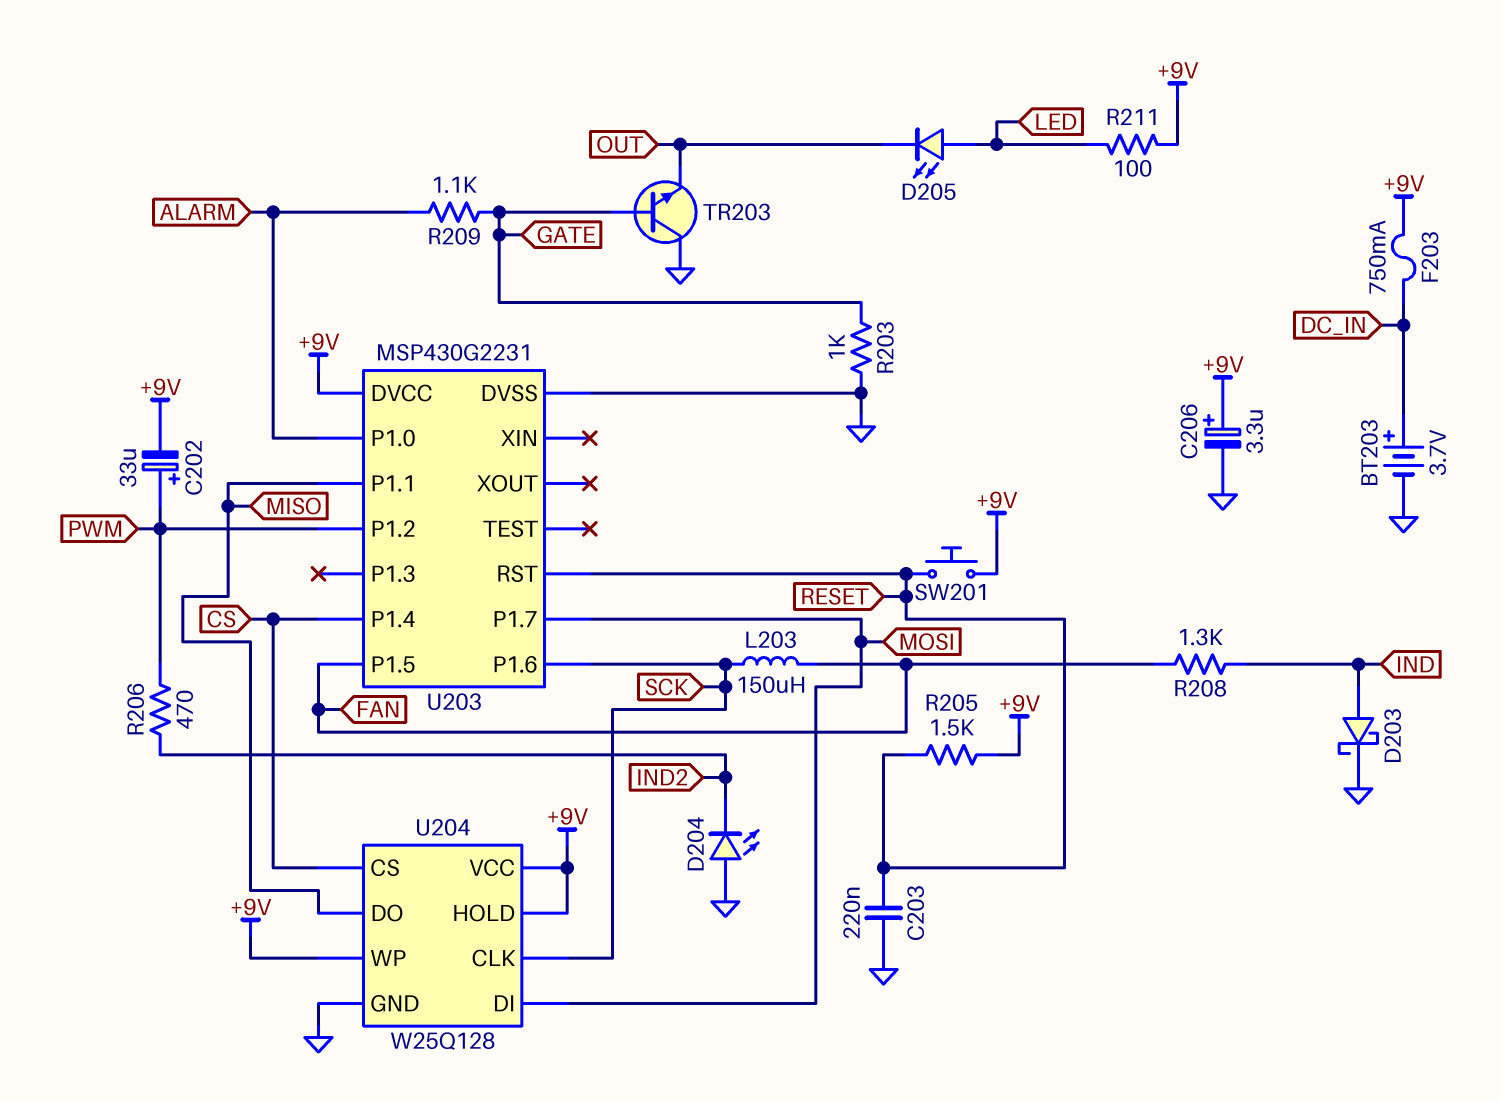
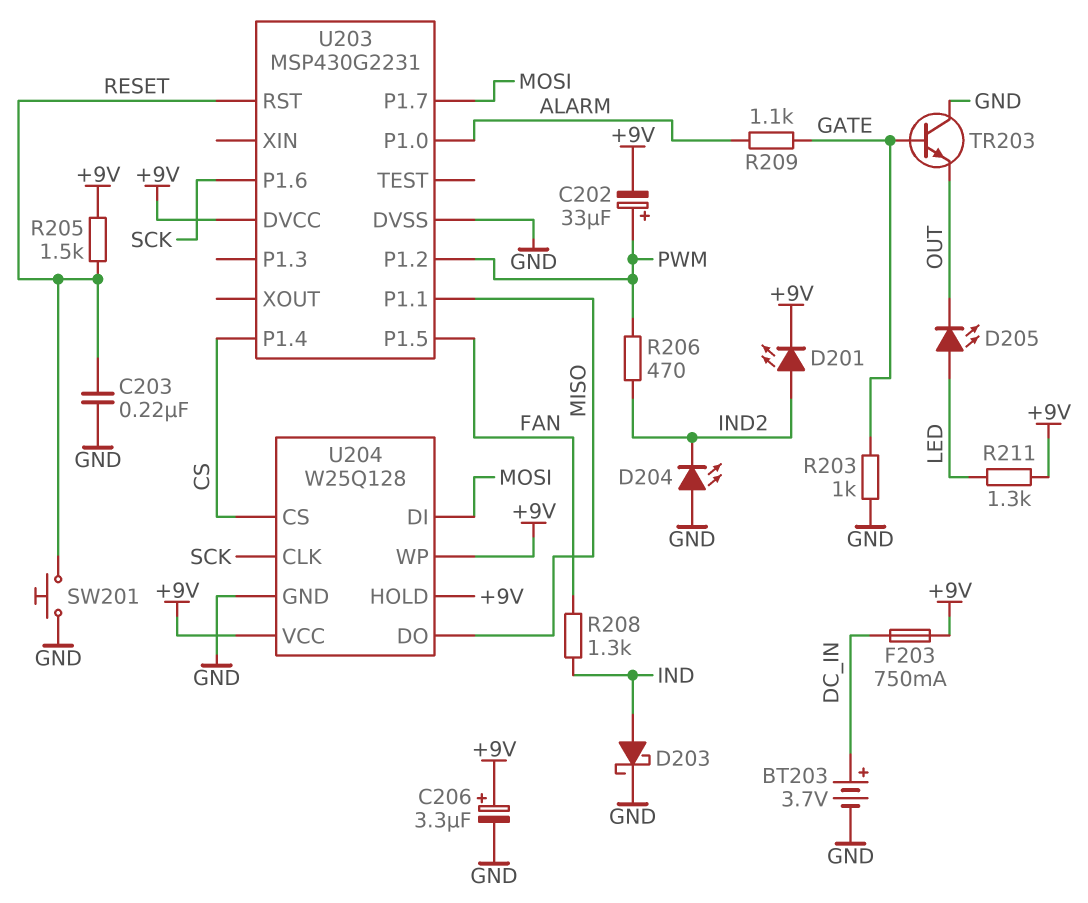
D201: none -> LED (A IND2, K +9V)
L203: 150uH (FAN, SCK) -> none
R211: 100 (+9V, LED) -> 1.3k (+9V, LED)
SW201: button (+9V, RESET) -> button (GND, RESET)

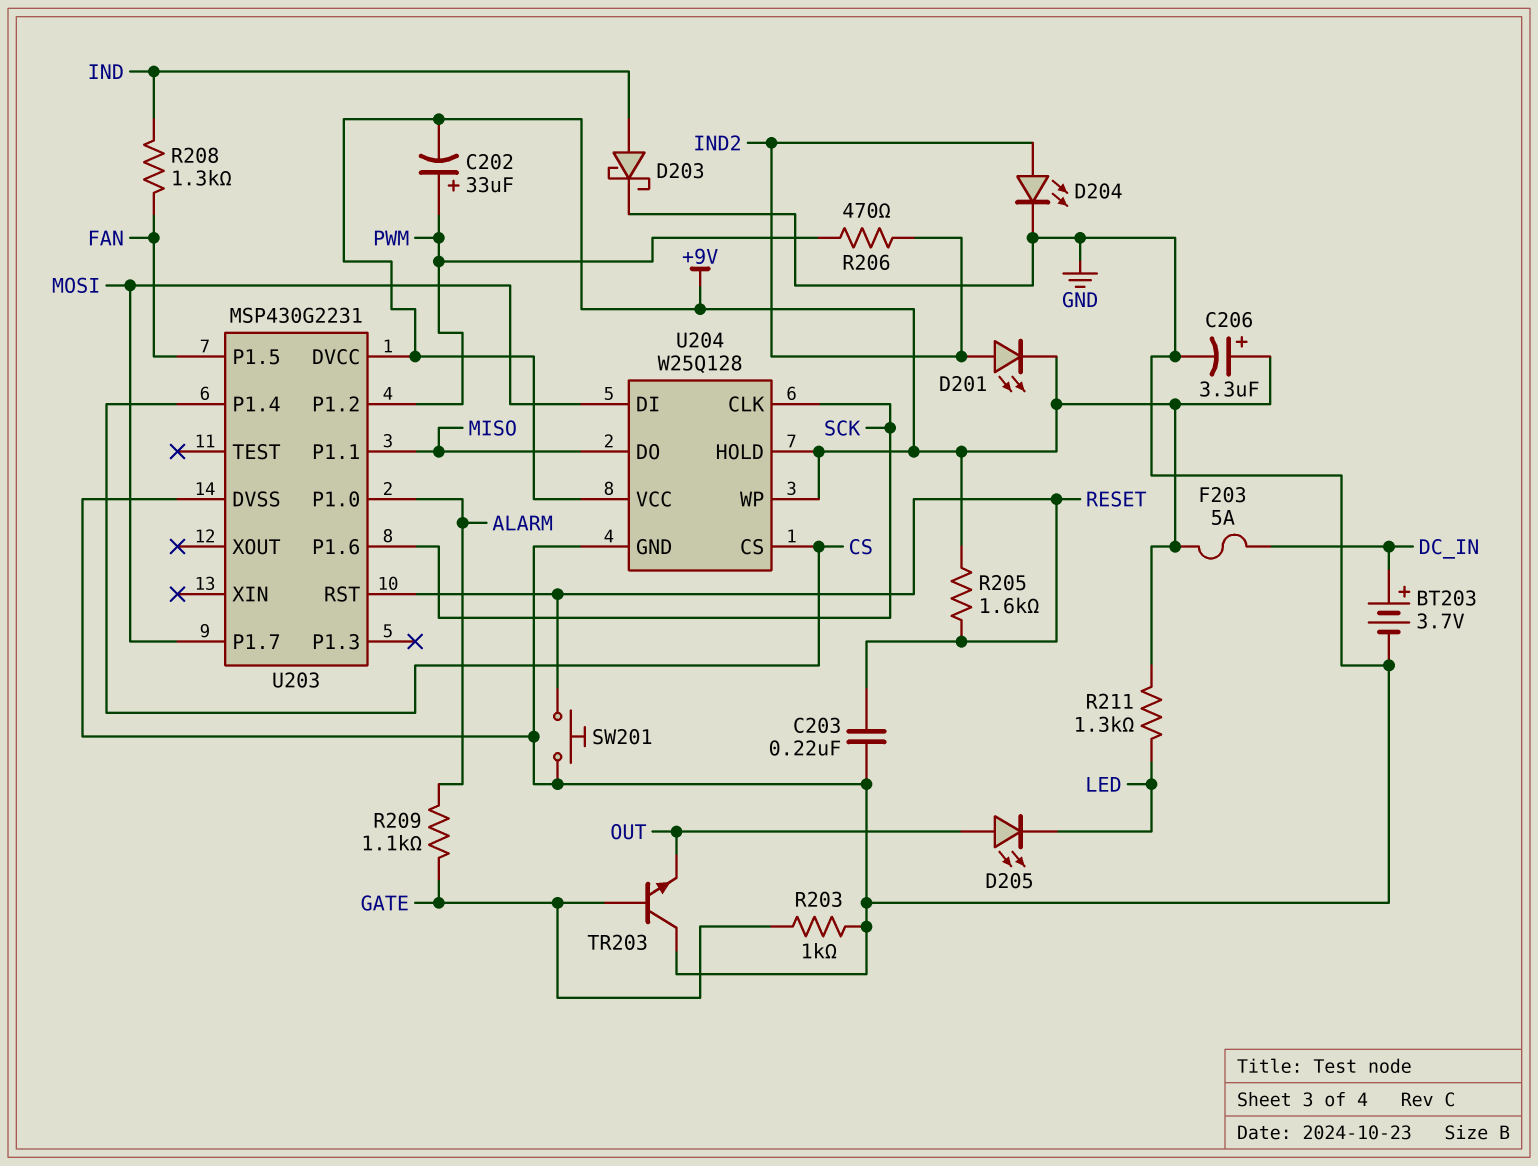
D204: LED (A GND, K IND2) -> LED (A IND2, K GND)
D205: LED (A LED, K OUT) -> LED (A OUT, K LED)
F203: 750mA (+9V, DC_IN) -> 5A (+9V, DC_IN)
R205: 1.5k (+9V, RESET) -> 1.6k (+9V, RESET)

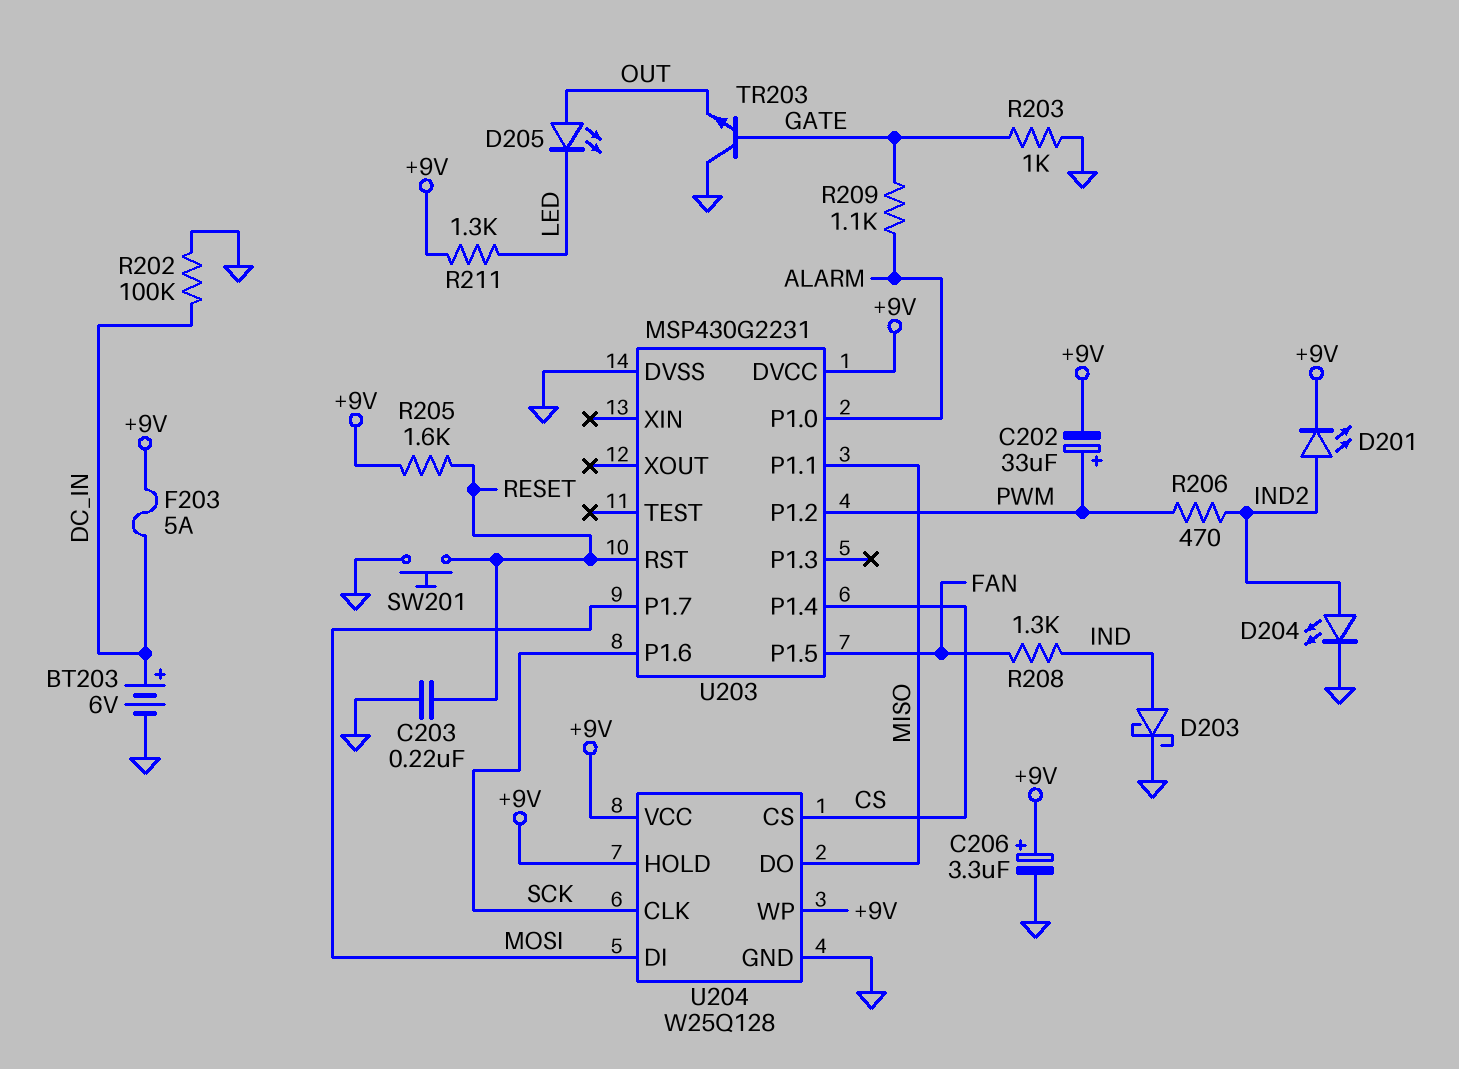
BT203: 3.7V (plus DC_IN, minus GND) -> 6V (plus DC_IN, minus GND)
R202: none -> 100k (DC_IN, GND)

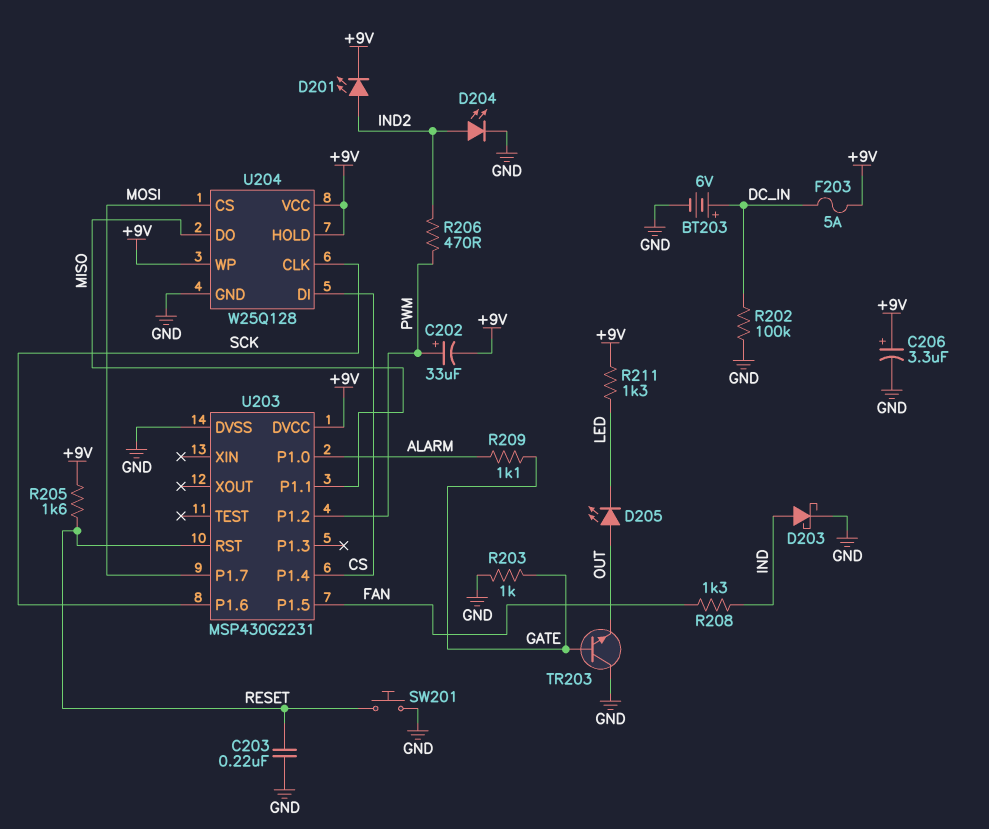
U204 pin CS: CS -> MOSI
U204 pin DI: MOSI -> CS

